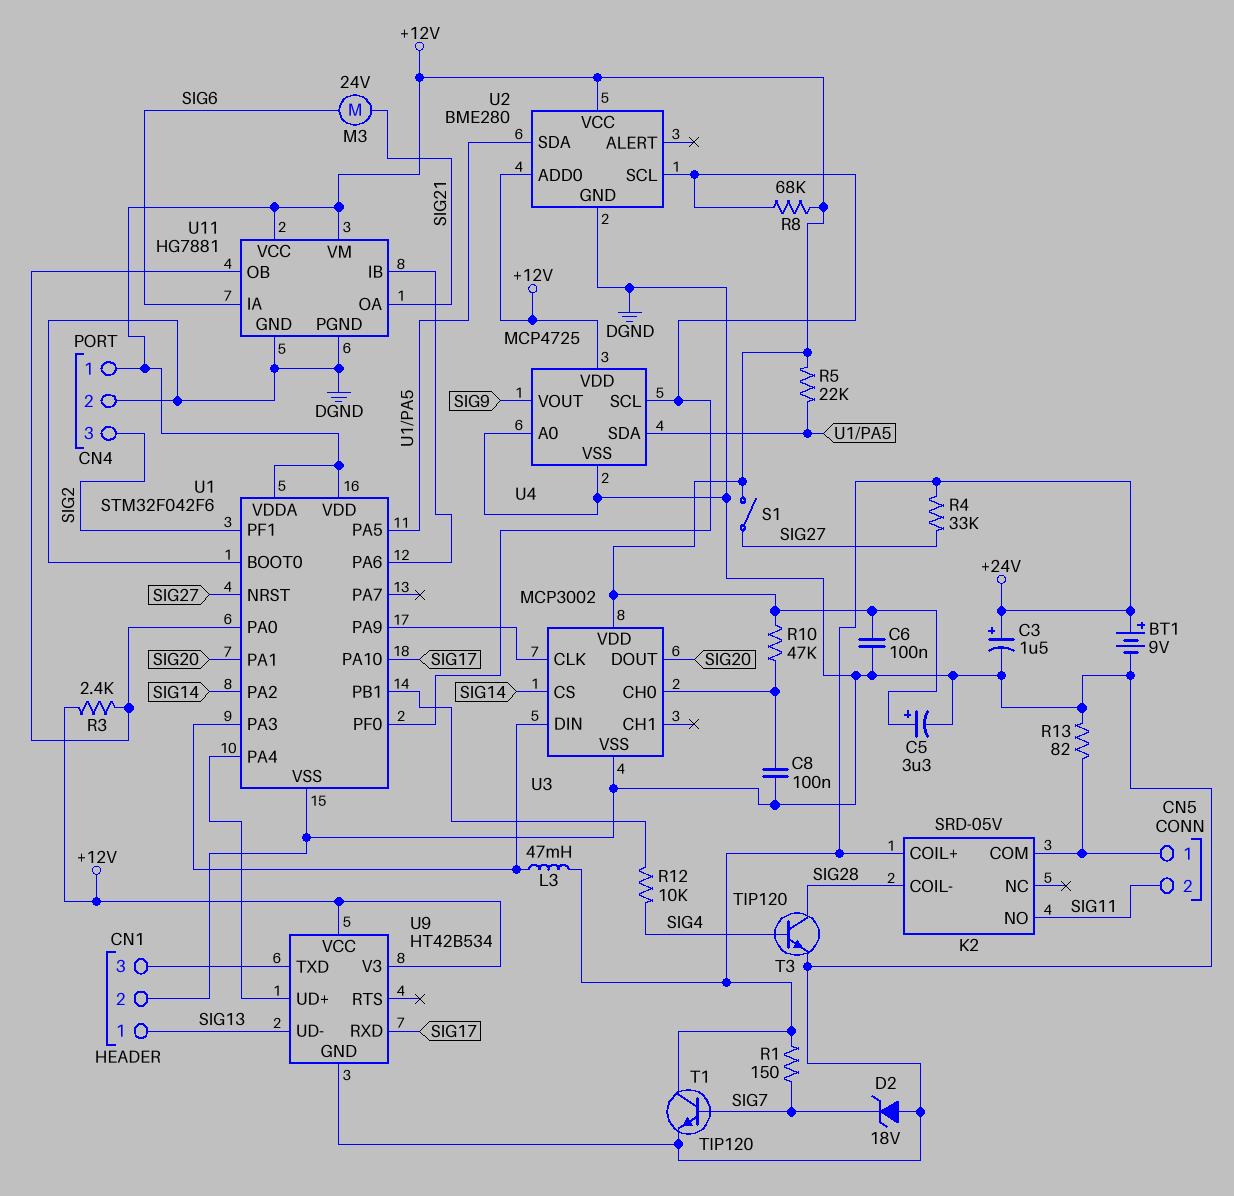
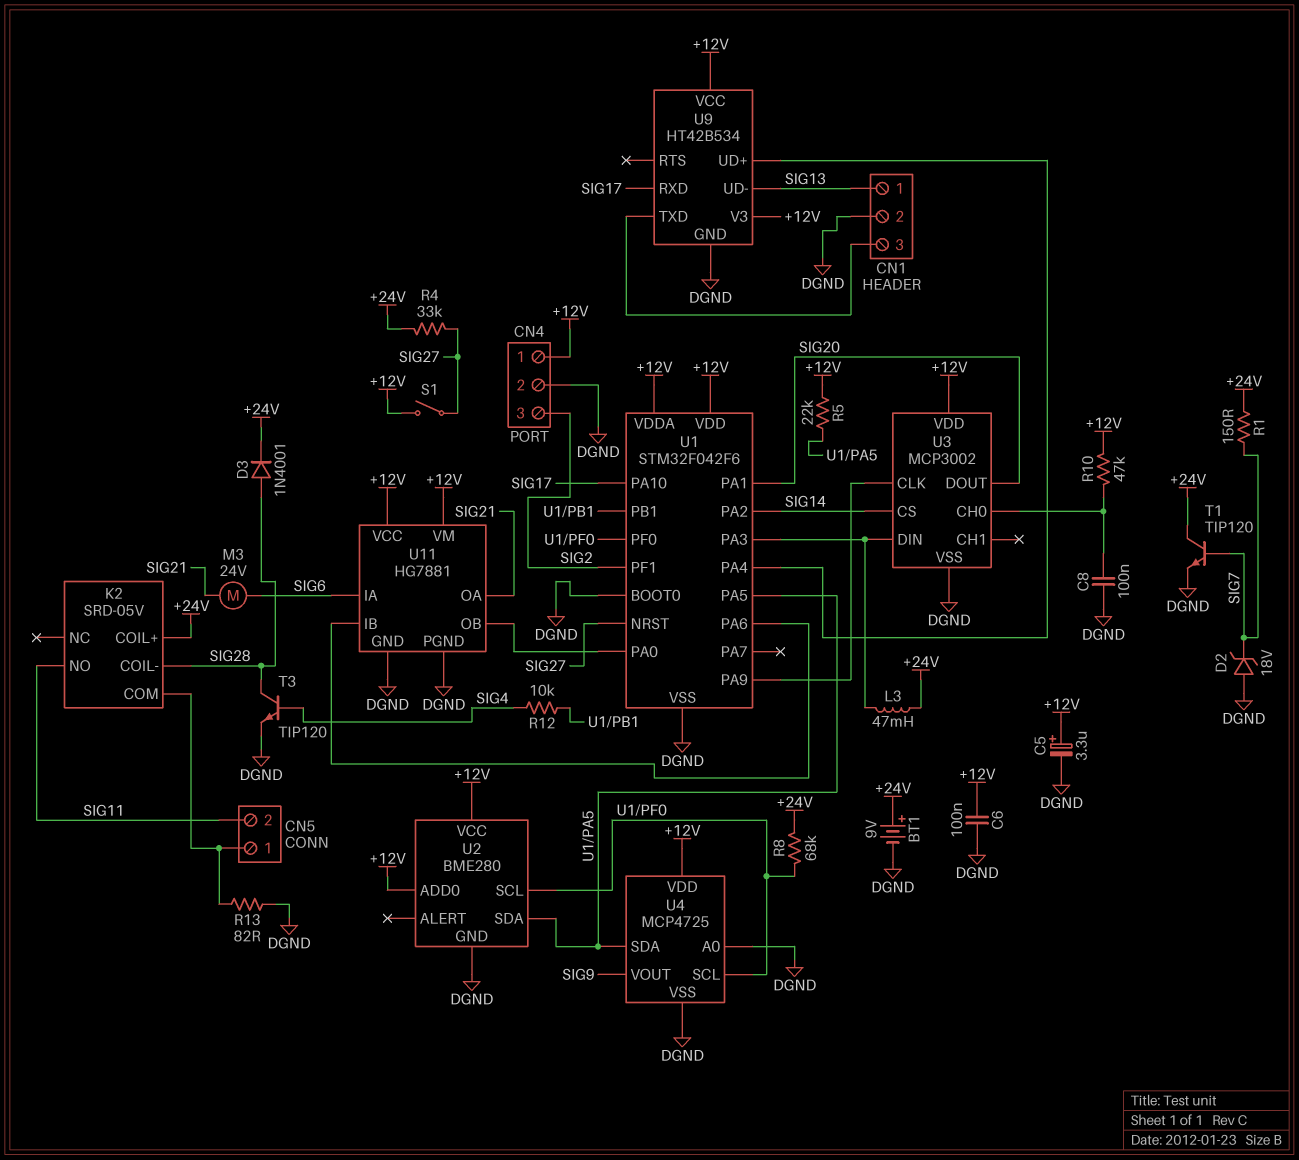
C3: 1.5uF (plus +24V, minus DGND) -> none
D3: none -> diode 1N4001 (A SIG28, K +24V)
R3: 2.4k (+12V, U1/PA0) -> none
R8: 68k (+12V, U1/PF0) -> 68k (+24V, U1/PF0)

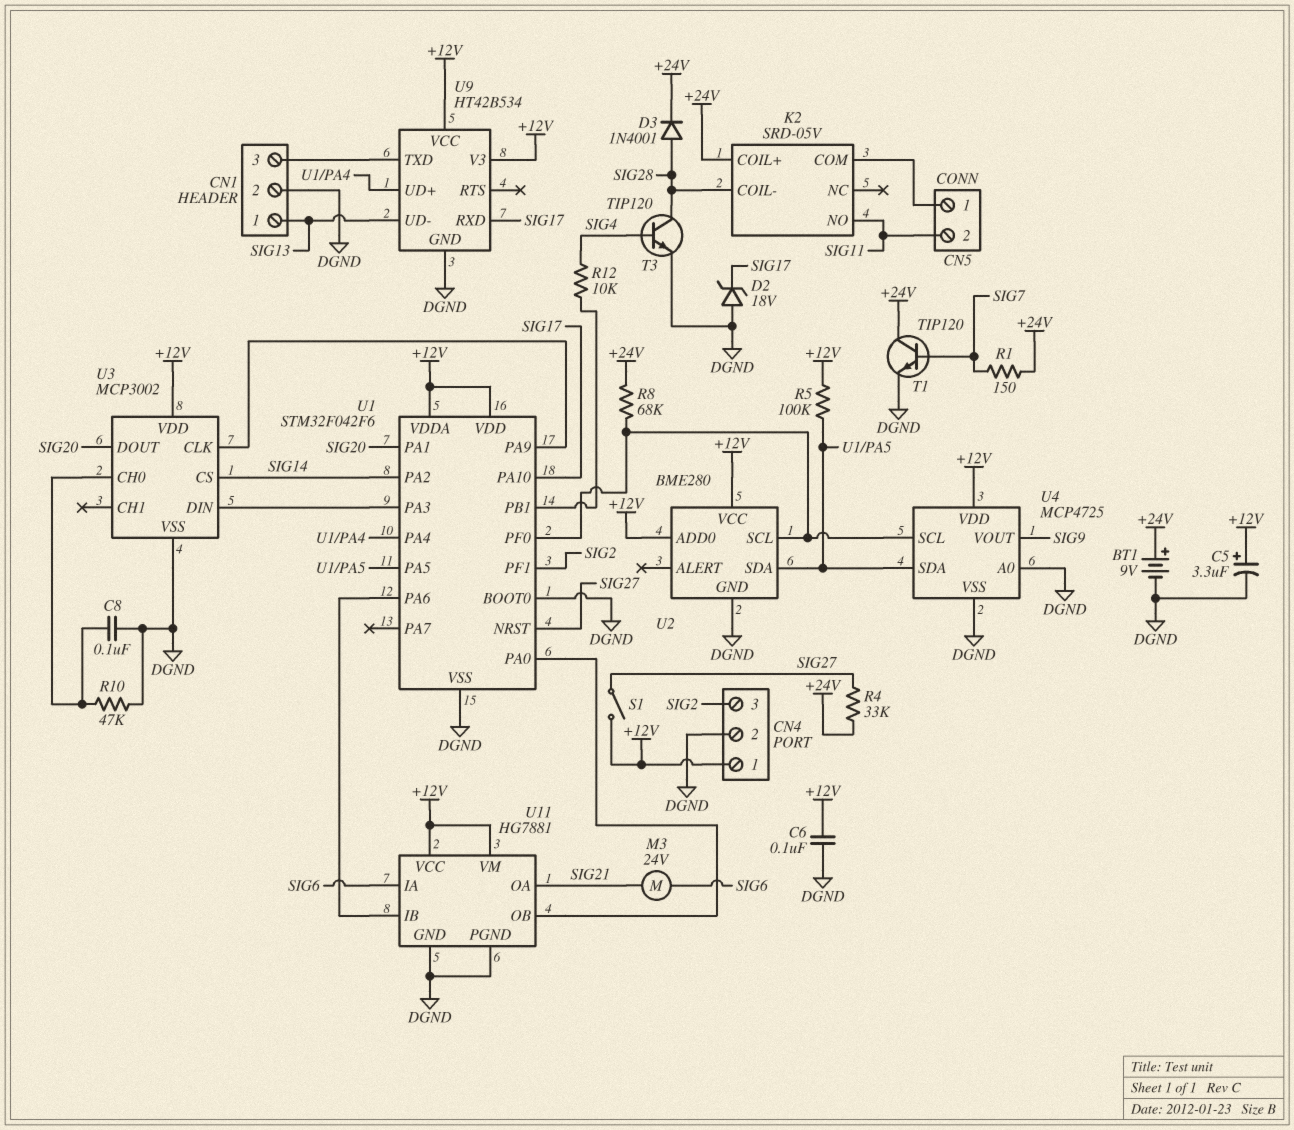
D2: zener 18V (A DGND, K SIG7) -> zener 18V (A DGND, K SIG17)
L3: 47mH (+24V, U1/PA3) -> none
R5: 22k (+12V, U1/PA5) -> 100k (+12V, U1/PA5)
R10: 47k (+12V, U3/CH0) -> 47k (DGND, U3/CH0)
R13: 82 (CN5/1, DGND) -> none

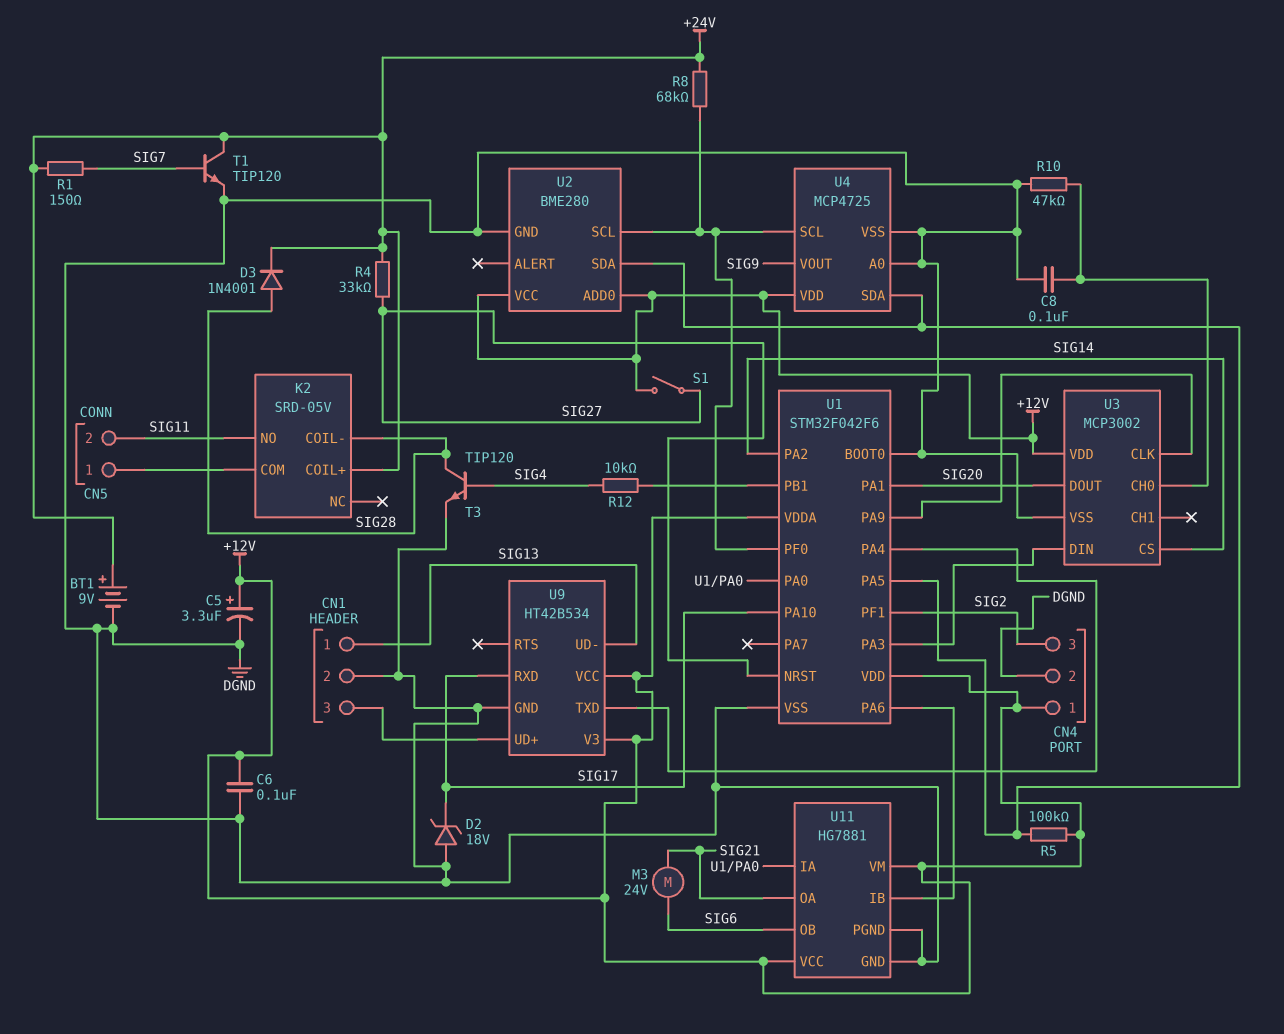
U9 pin TXD: CN1/3 -> U1/PA4
U9 pin UD+: U1/PA4 -> CN1/3
U11 pin IA: SIG6 -> U1/PA0
U11 pin OB: U1/PA0 -> SIG6

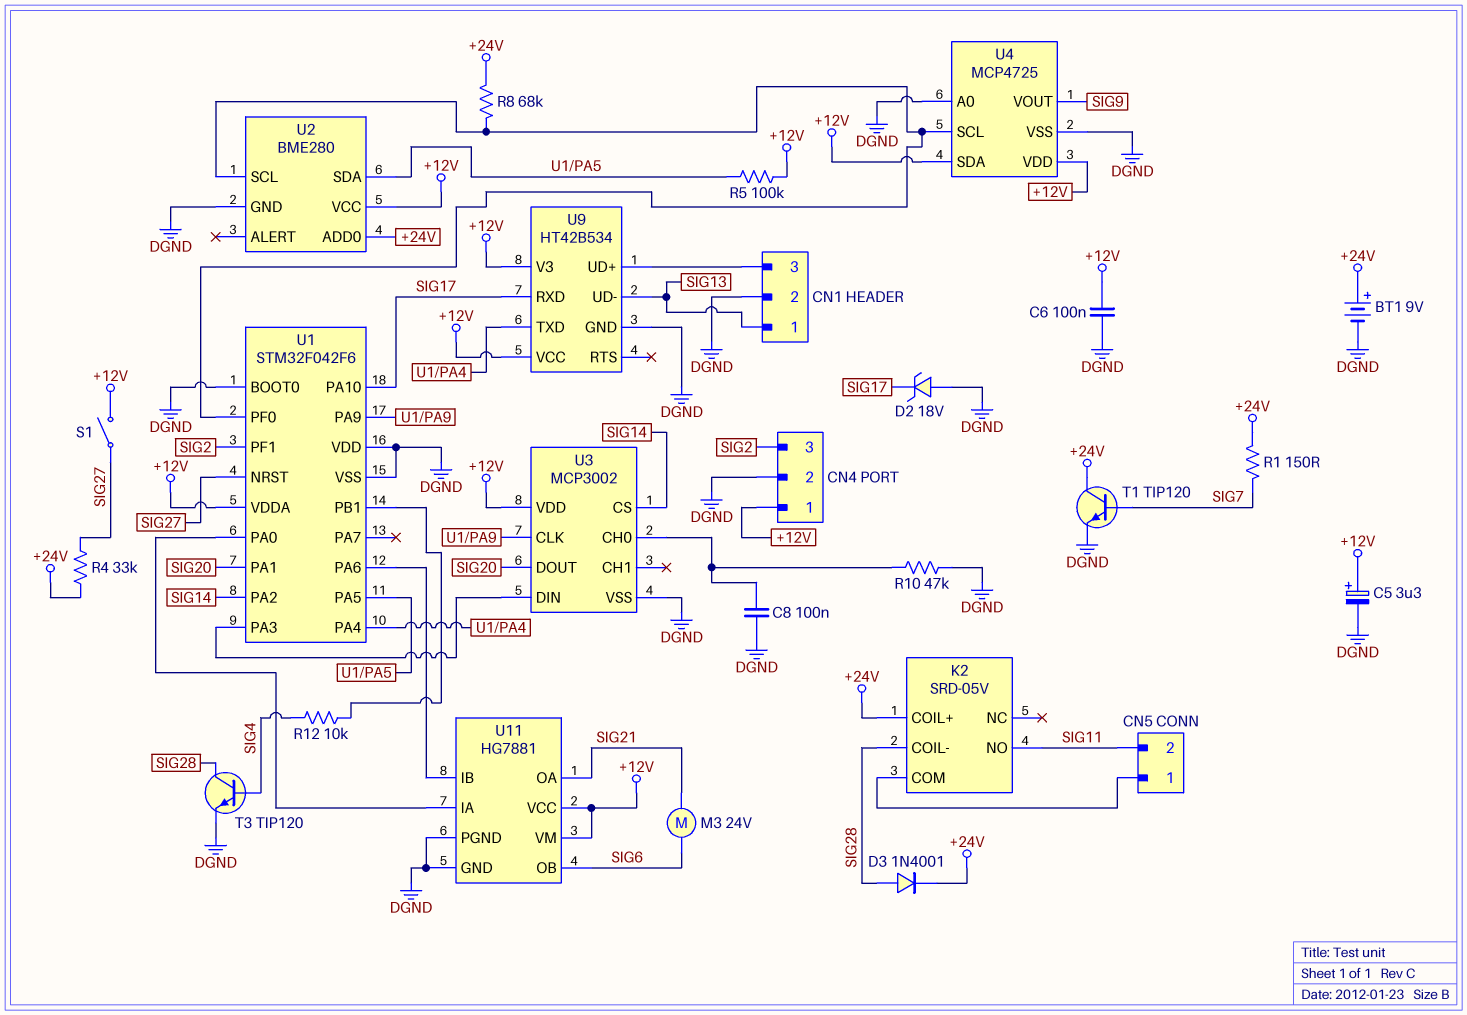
U1 pin VDD: +12V -> DGND
U2 pin ADD0: +12V -> +24V
U4 pin SDA: U1/PA5 -> +12V

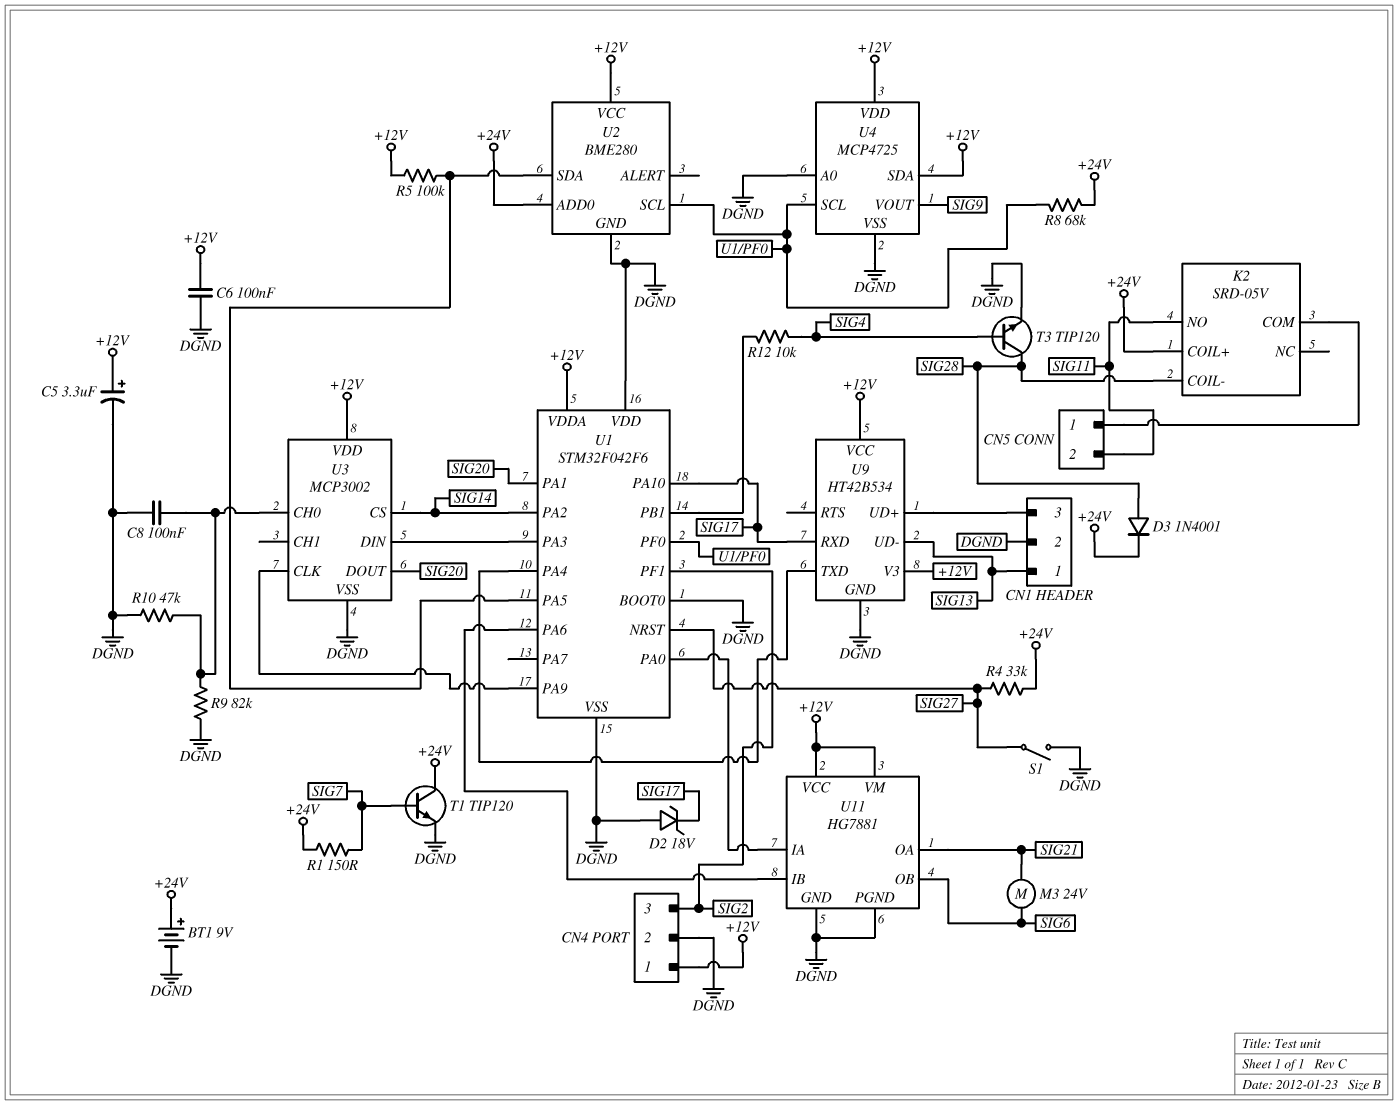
R9: none -> 82k (DGND, U3/CH0)
S1: switch (+12V, SIG27) -> switch (DGND, SIG27)

